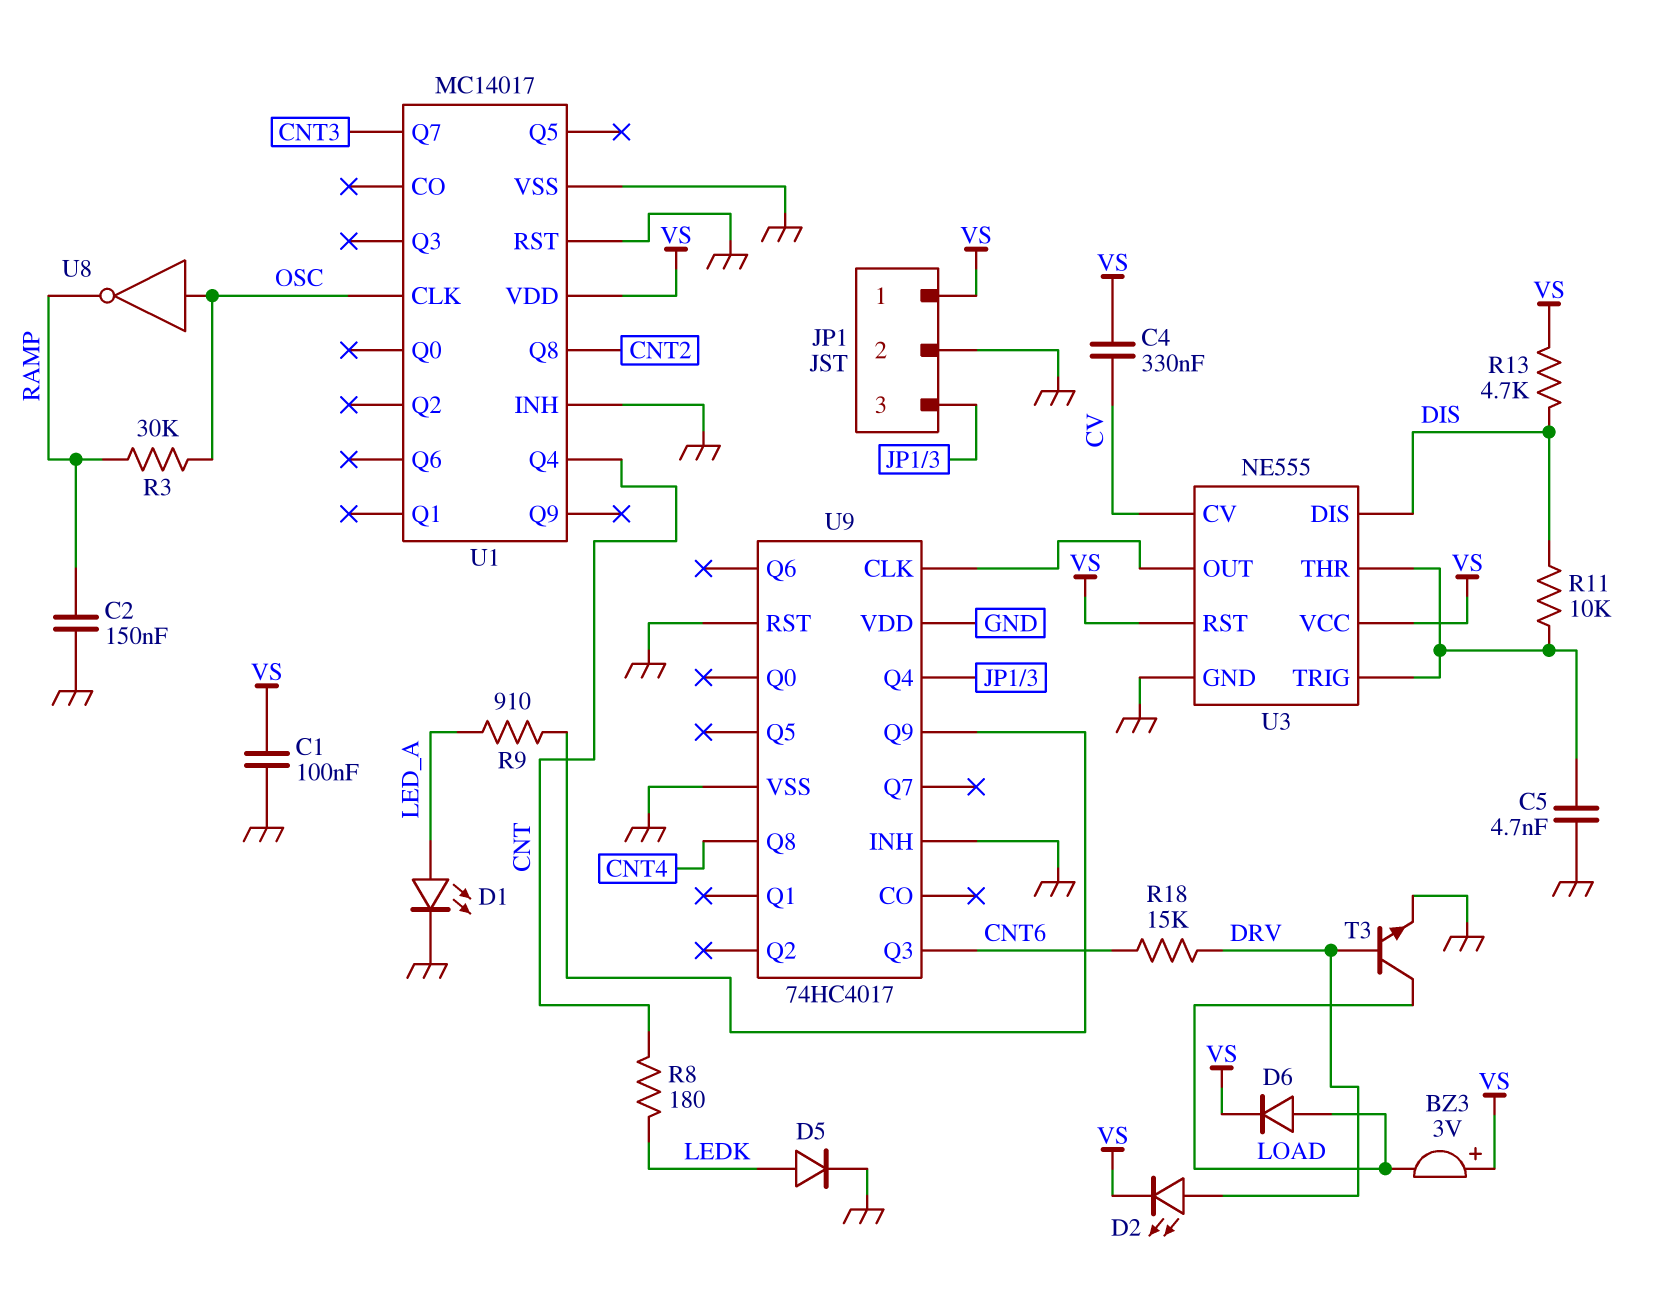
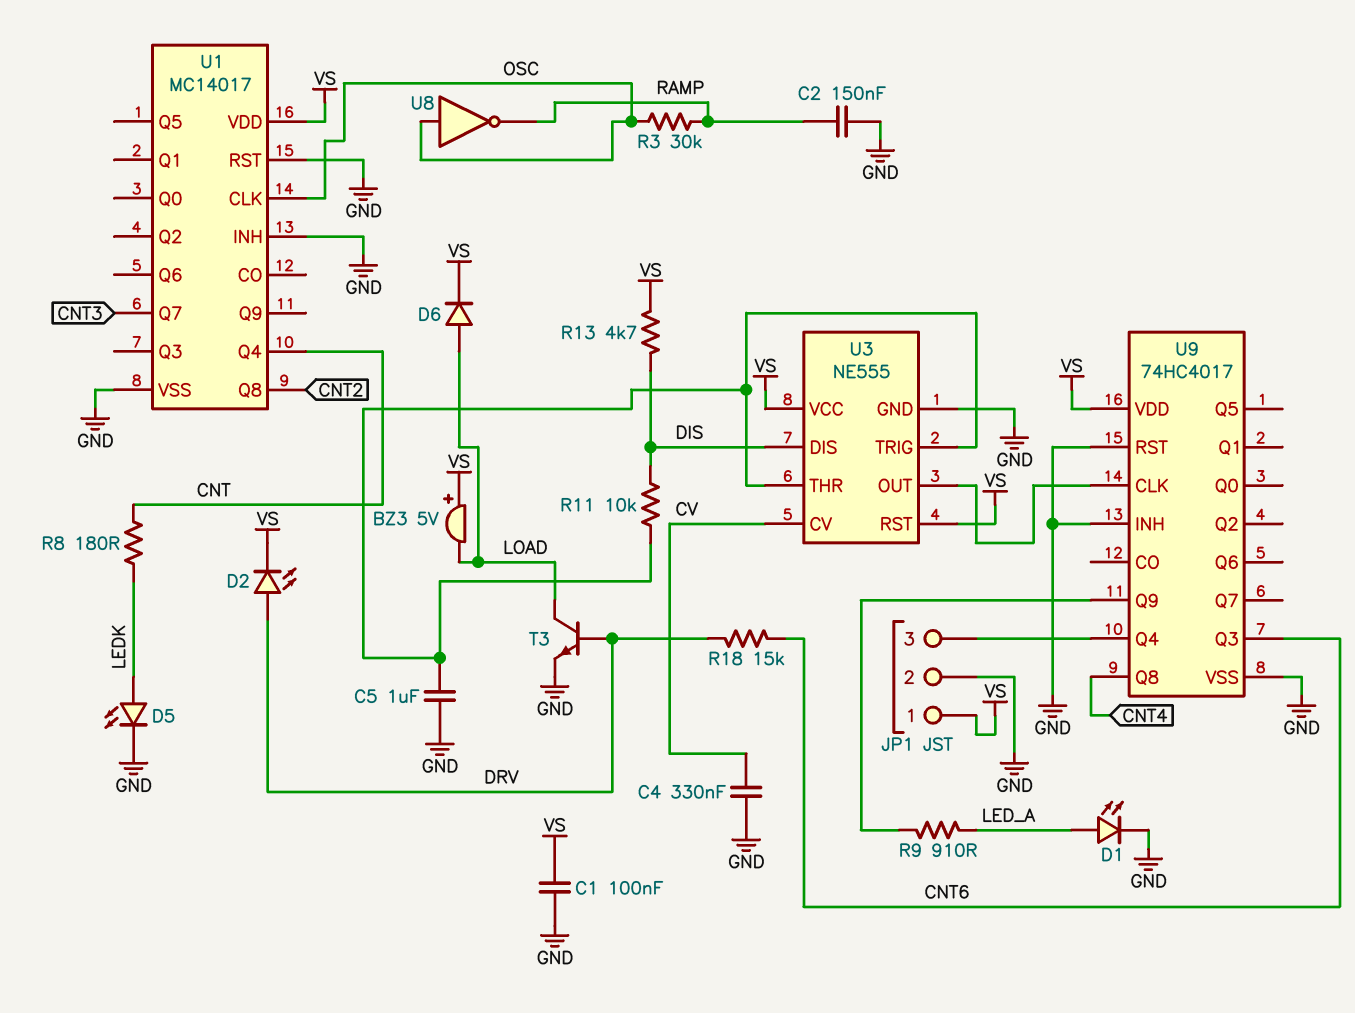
BZ3: buzzer 3V (plus VS, minus LOAD) -> buzzer 5V (plus VS, minus LOAD)
C4: 330nF (CV, VS) -> 330nF (CV, GND)
C5: 4.7nF (GND, U3/THR) -> 1uF (GND, U3/THR)
D5: diode (A LEDK, K GND) -> LED (A LEDK, K GND)
U9 pin VDD: GND -> VS

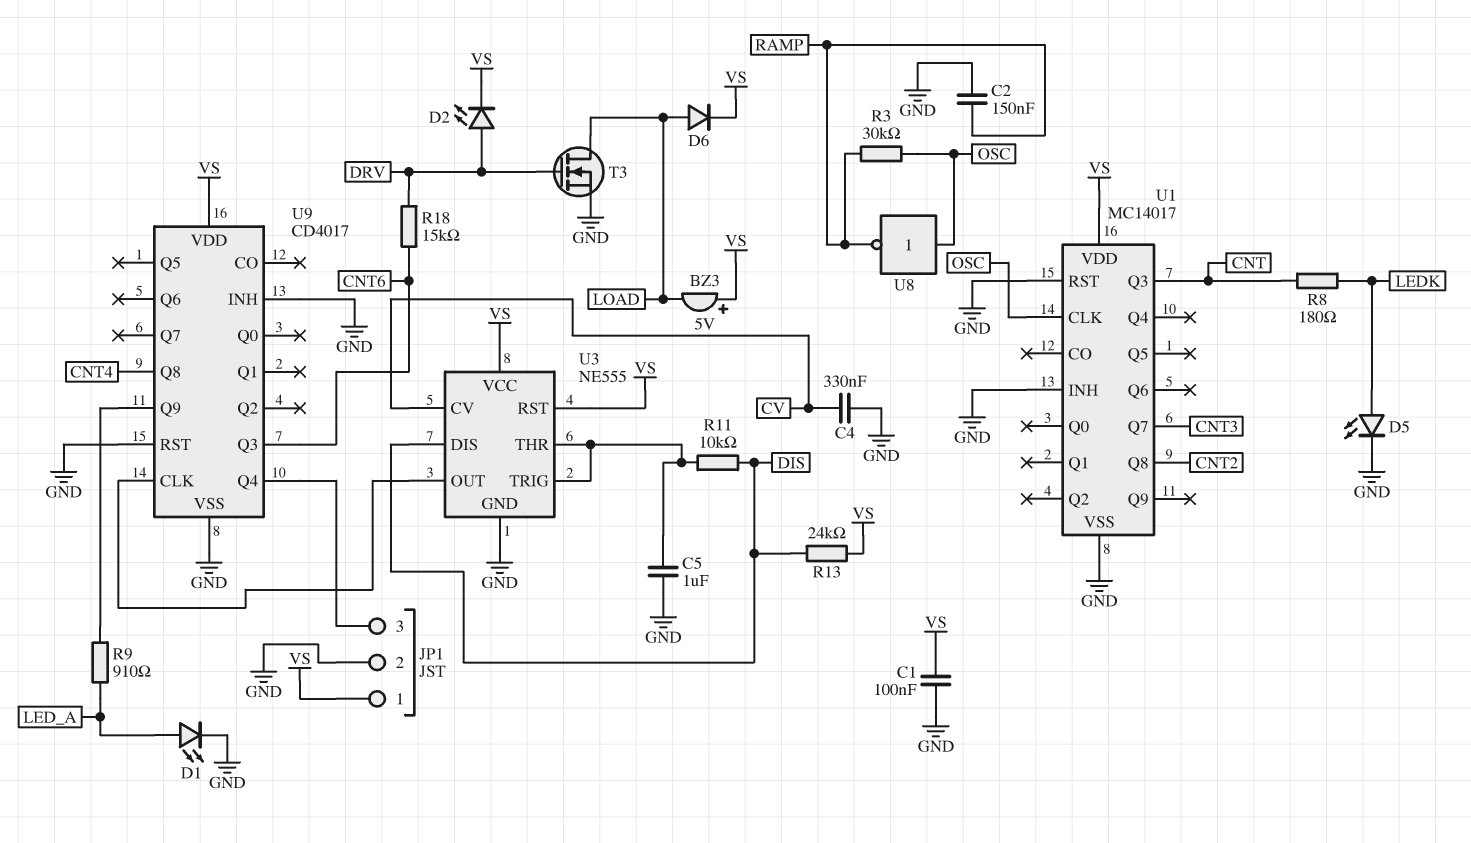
R13: 4.7k (DIS, VS) -> 24k (DIS, VS)
T3: NPN (B DRV, C LOAD, E GND) -> NMOS (G DRV, D LOAD, S GND)
U1 pin Q3: none -> CNT
U1 pin Q4: CNT -> none
U9: 74HC4017 -> CD4017

